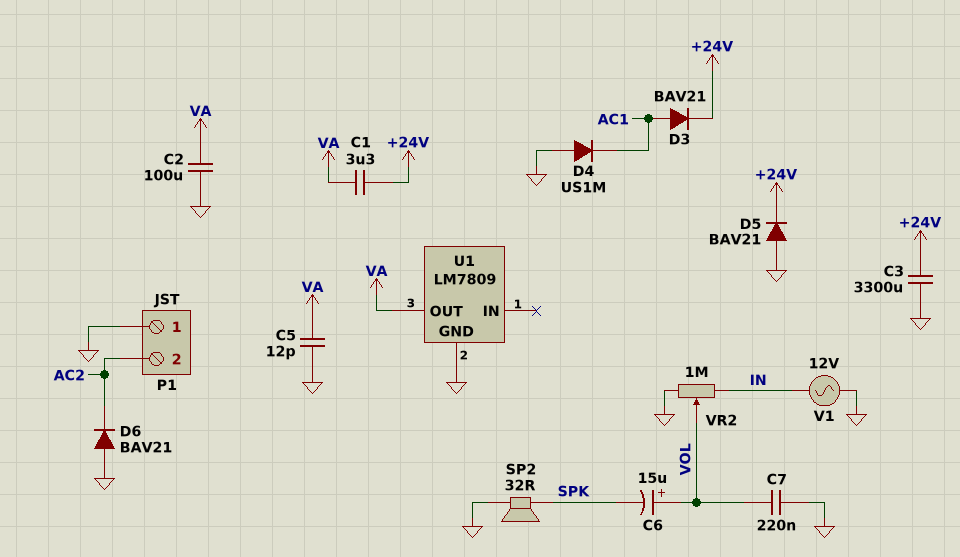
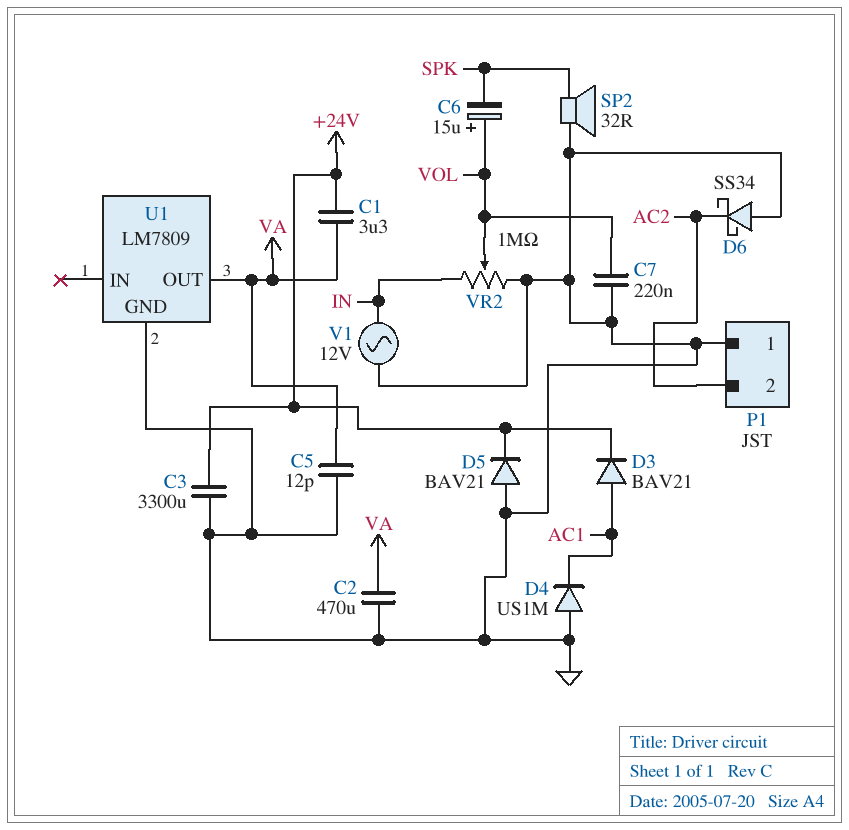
C2: 100uF (GND, VA) -> 470uF (GND, VA)
D6: diode BAV21 (A GND, K AC2) -> schottky SS34 (A GND, K AC2)

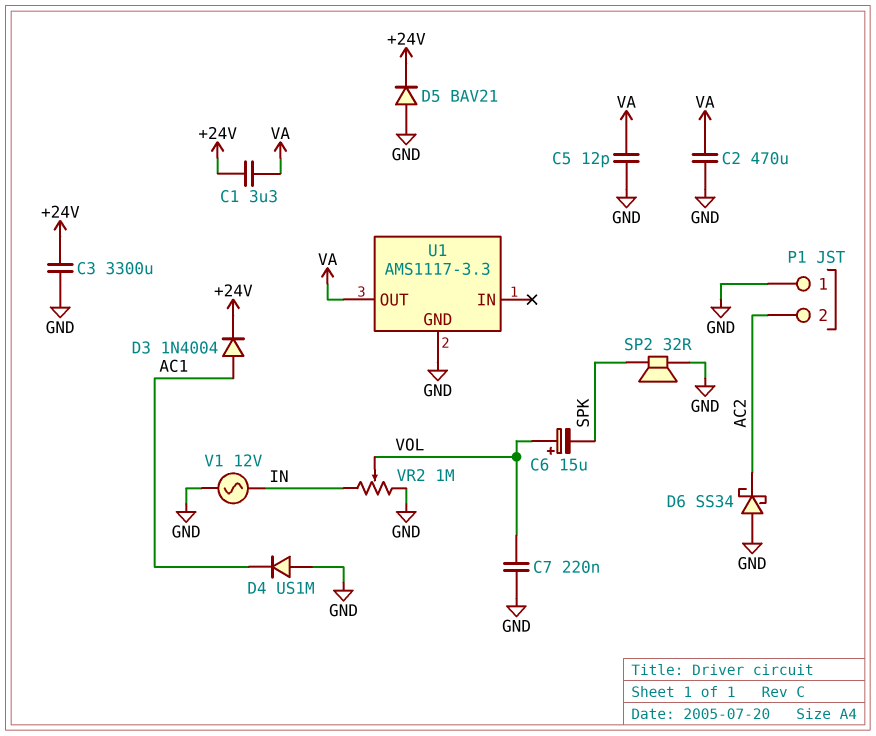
D3: diode BAV21 (A AC1, K +24V) -> diode 1N4004 (A AC1, K +24V)
U1: LM7809 -> AMS1117-3.3

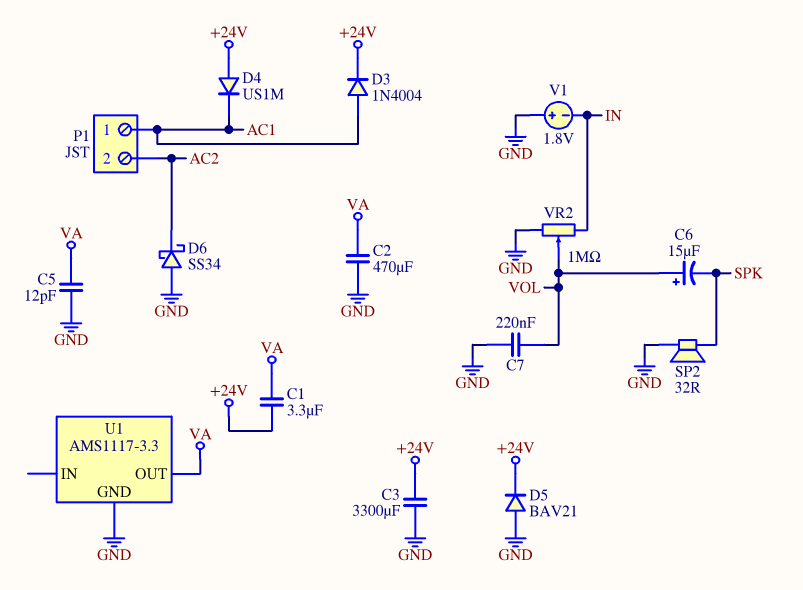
D4: diode US1M (A GND, K AC1) -> diode US1M (A +24V, K AC1)
P1 pin 1: GND -> AC1
V1: AC 12V (GND, IN) -> 1.8V (plus GND, minus IN)

